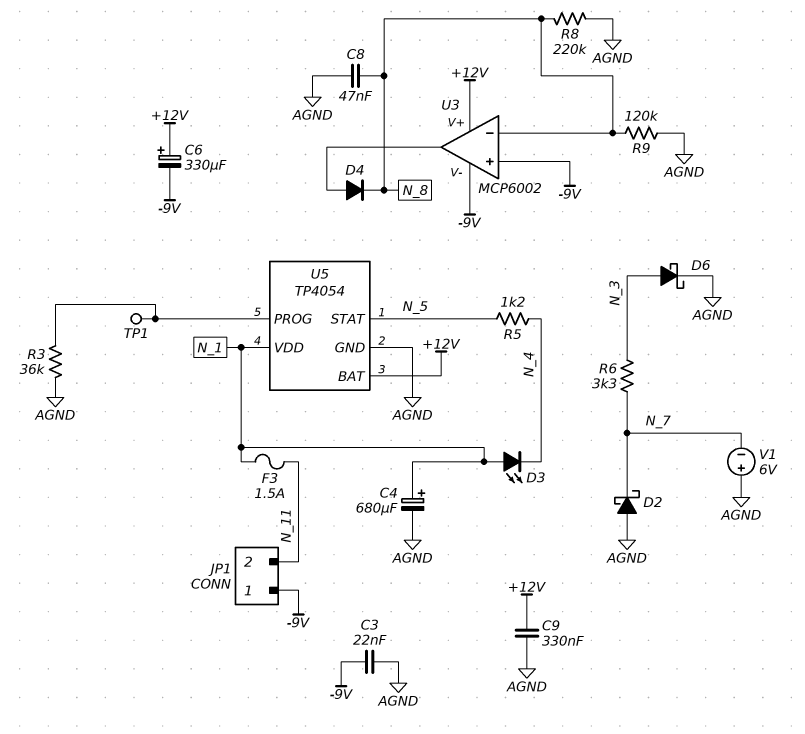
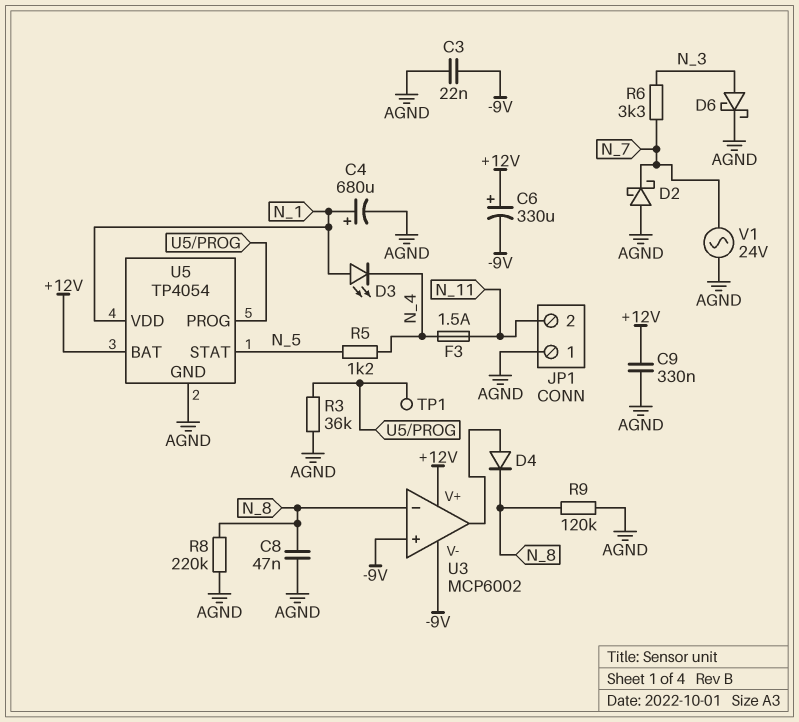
F3: 1.5A (N_1, N_11) -> 1.5A (N_4, N_11)
JP1 pin 1: -9V -> AGND
V1: 6V (plus AGND, minus N_7) -> AC 24V (AGND, N_7)

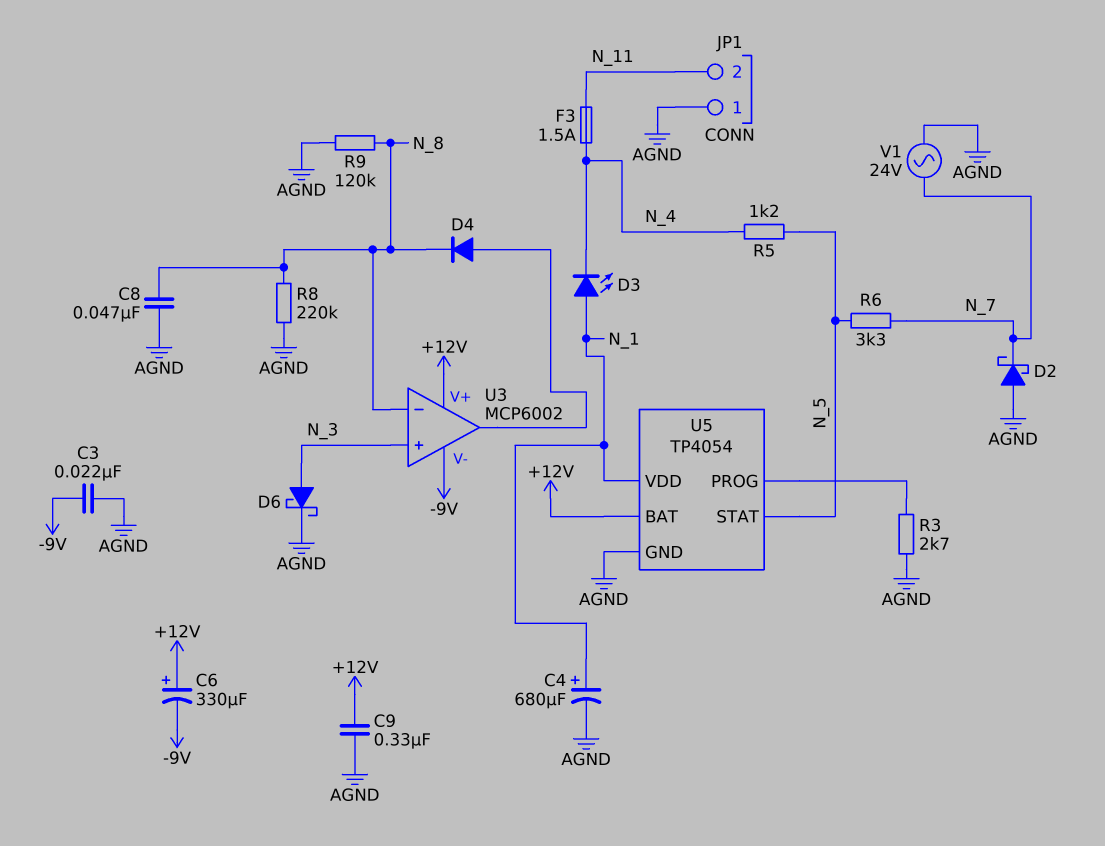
R3: 36k (AGND, U5/PROG) -> 2.7k (AGND, U5/PROG)
R6: 3.3k (N_3, N_7) -> 3.3k (N_5, N_7)
TP1: test point (U5/PROG) -> none
U3 pin in+: -9V -> N_3

